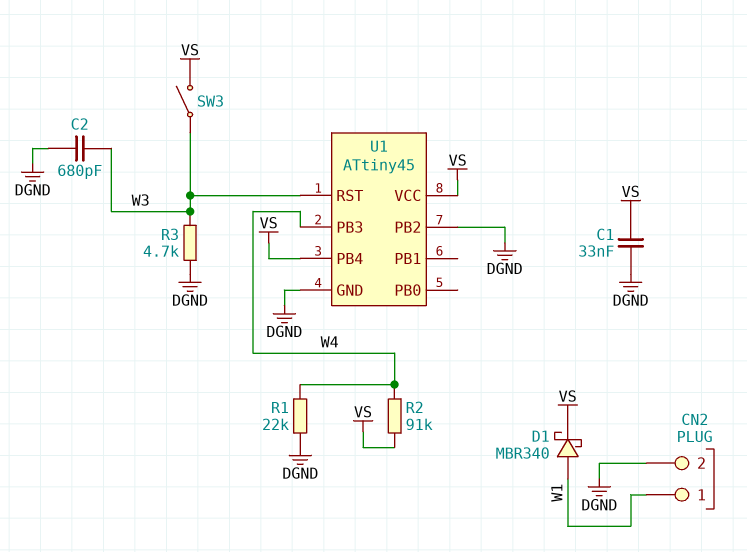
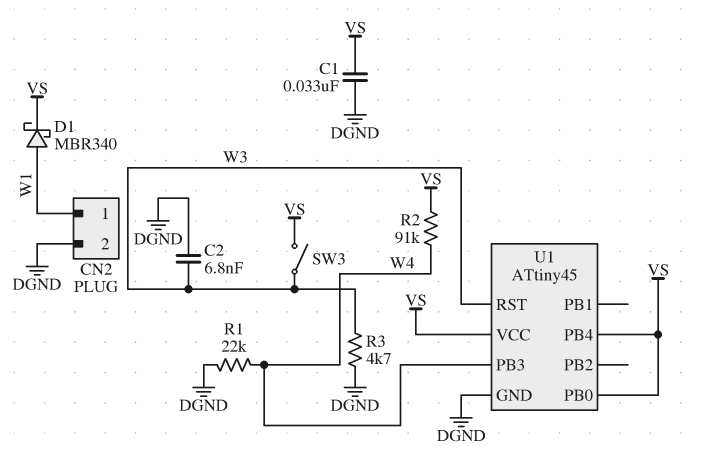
C2: 680pF (DGND, W3) -> 6.8nF (DGND, W3)
U1 pin PB0: none -> VS
U1 pin PB2: DGND -> none

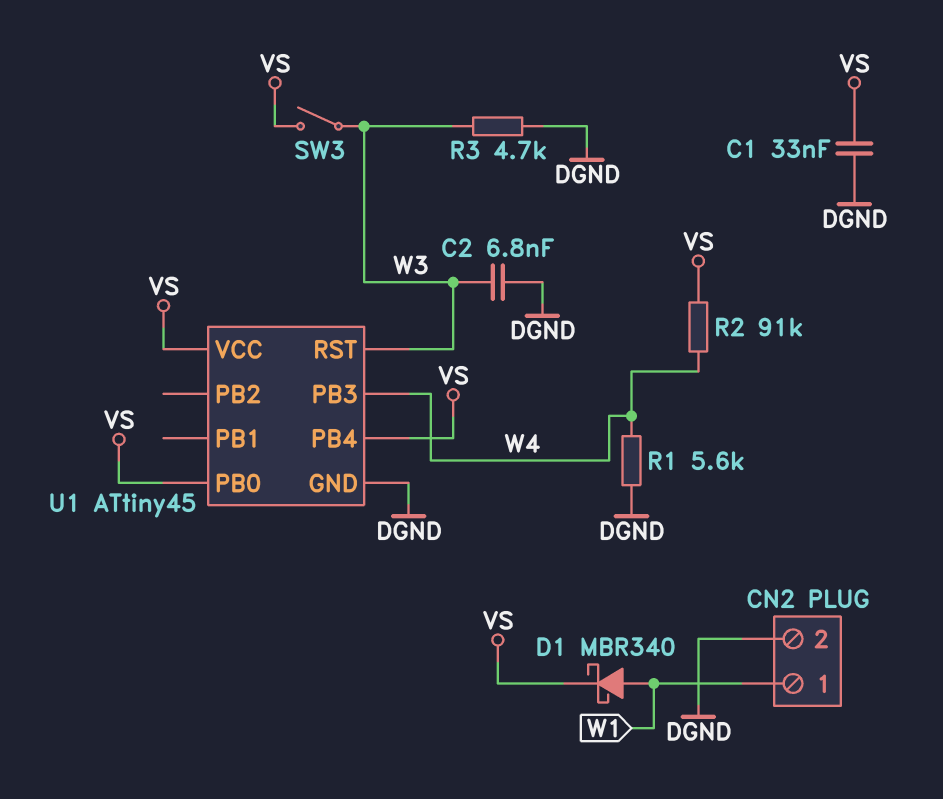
R1: 22k (DGND, W4) -> 5.6k (DGND, W4)

